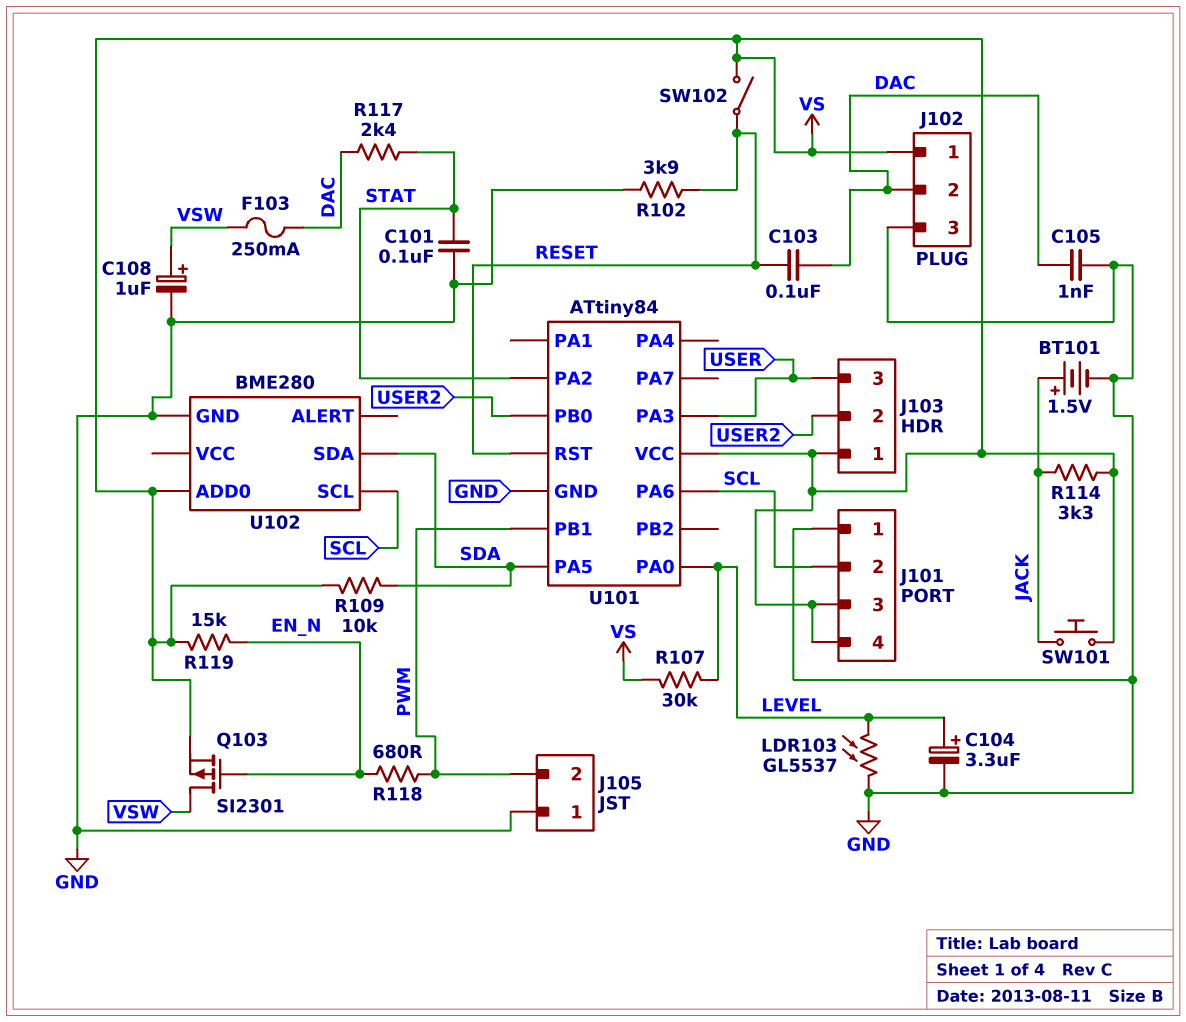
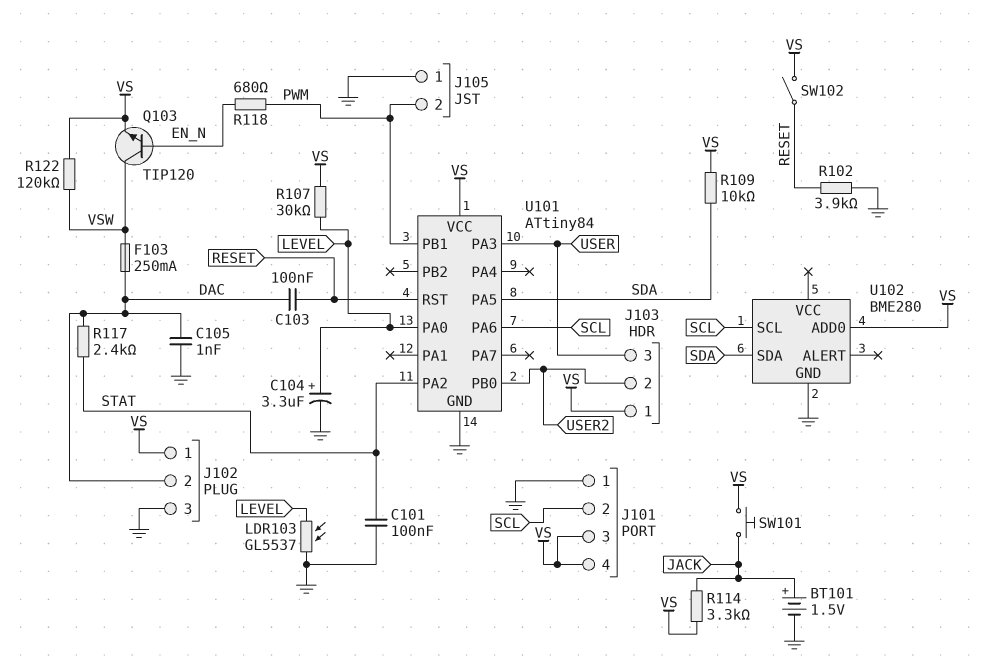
C108: 1uF (plus VSW, minus GND) -> none
Q103: PMOS SI2301 (G EN_N, D VSW, S VS) -> NPN TIP120 (B EN_N, C VSW, E VS)
R119: 15k (EN_N, VS) -> none
R122: none -> 120k (VS, VSW)

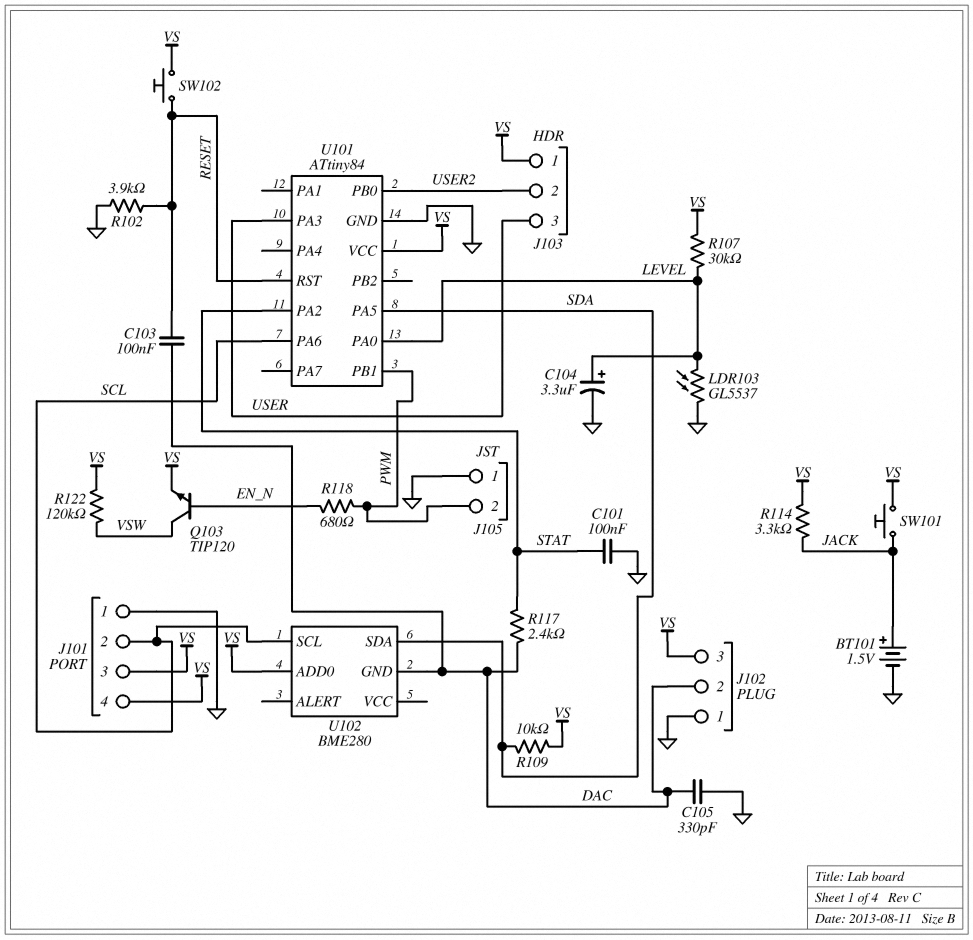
C105: 1nF (DAC, GND) -> 330pF (DAC, GND)
F103: 250mA (DAC, VSW) -> none
J102 pin 1: VS -> GND
J102 pin 3: GND -> VS
SW102: switch (RESET, VS) -> button (RESET, VS)
U102 pin GND: GND -> DAC

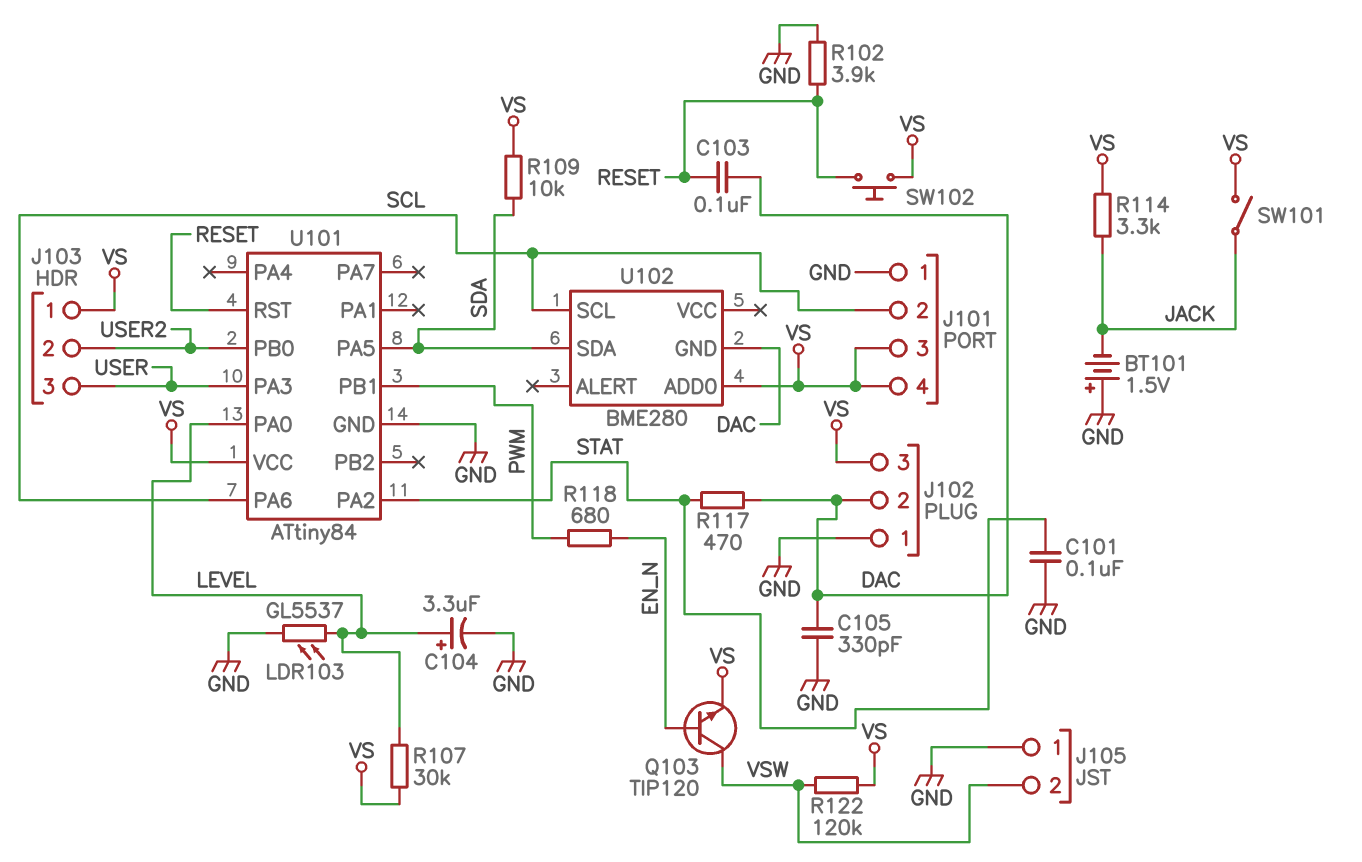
BT101: 1.5V (plus JACK, minus GND) -> 1.5V (plus GND, minus JACK)
J105 pin 2: PWM -> VSW
R117: 2.4k (DAC, STAT) -> 470 (DAC, STAT)
SW101: button (JACK, VS) -> switch (JACK, VS)

